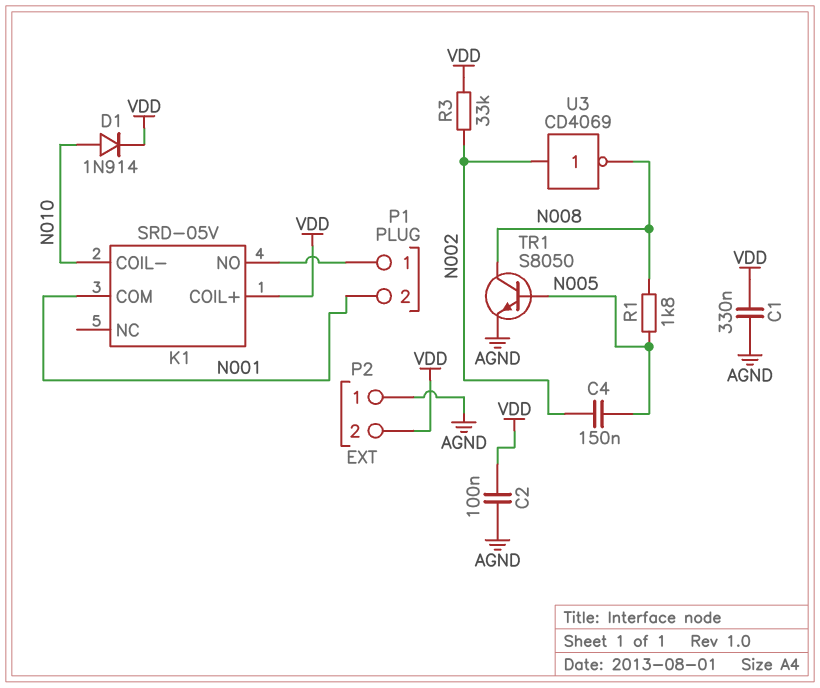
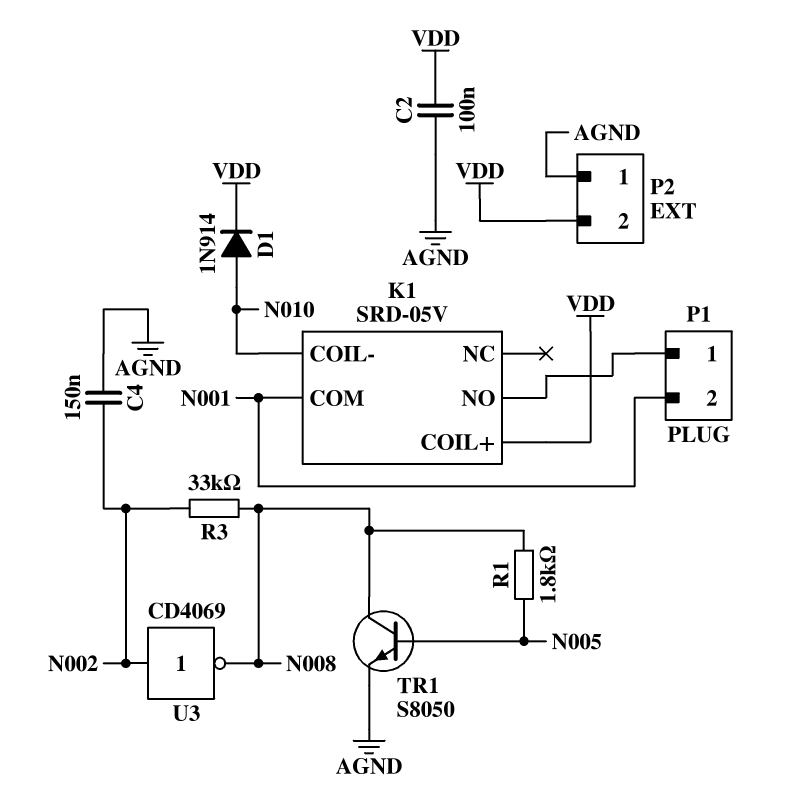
C1: 330nF (AGND, VDD) -> none
C4: 150nF (N002, N005) -> 150nF (AGND, N002)
R3: 33k (N002, VDD) -> 33k (N002, N008)

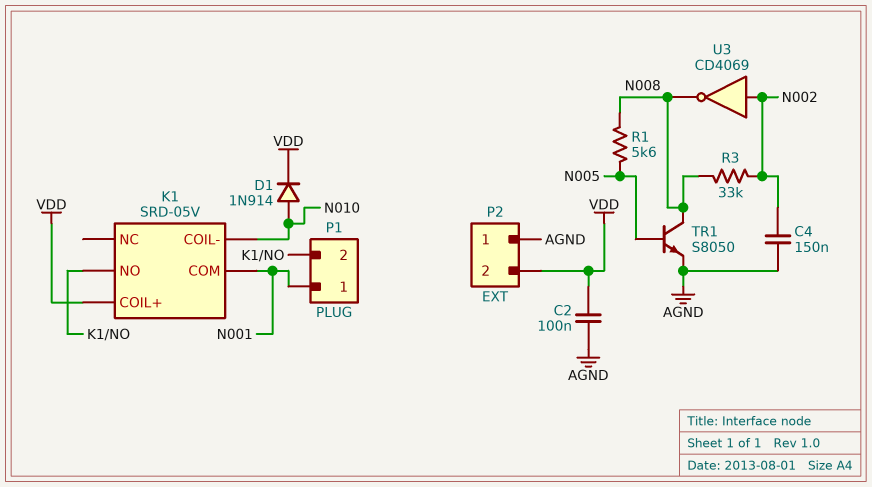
P1 pin 1: K1/NO -> N001
P1 pin 2: N001 -> K1/NO
R1: 1.8k (N005, N008) -> 5.6k (N005, N008)

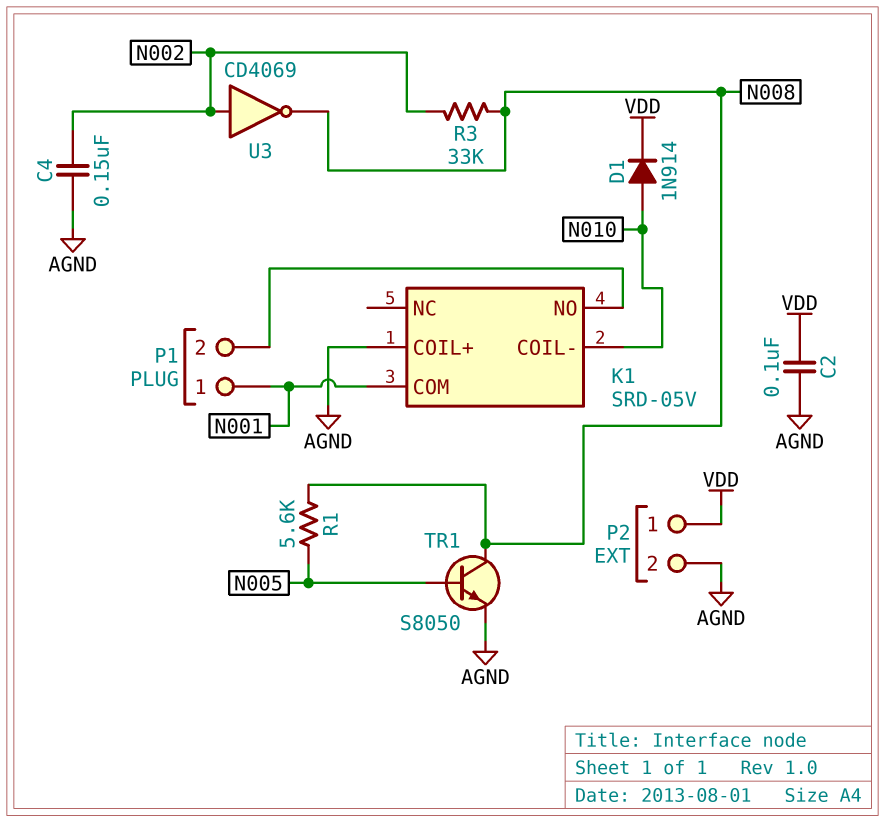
K1 pin COIL+: VDD -> AGND
P2 pin 1: AGND -> VDD
P2 pin 2: VDD -> AGND

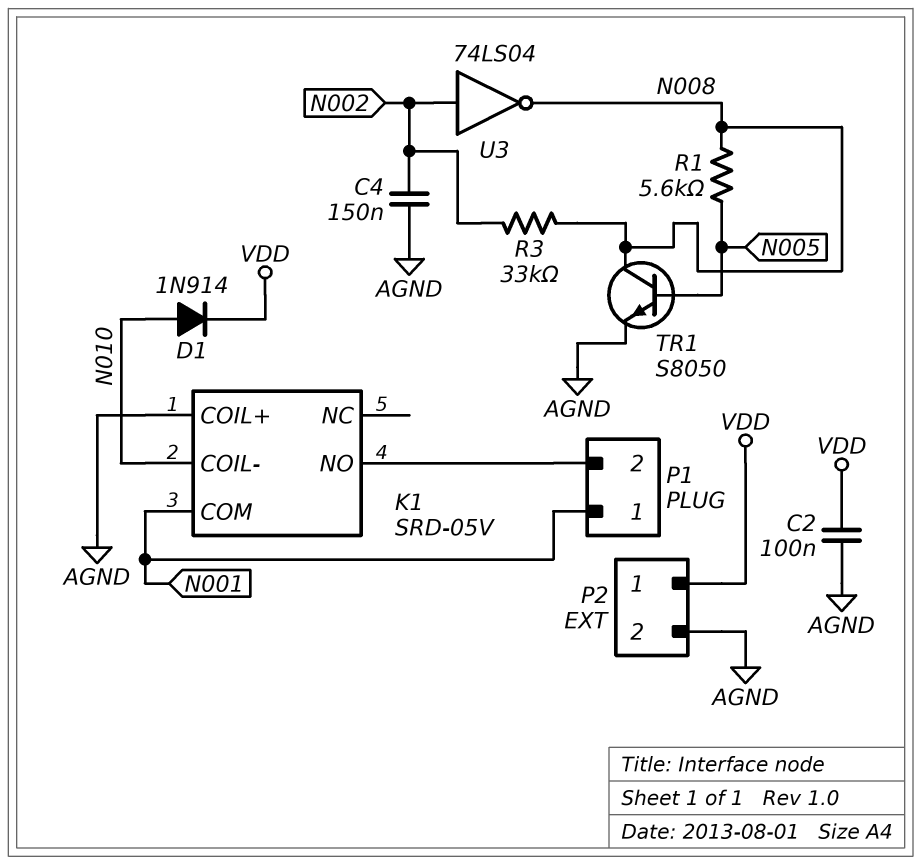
U3: NOT CD4069 (in N002, out N008) -> NOT 74LS04 (in N002, out N008)

